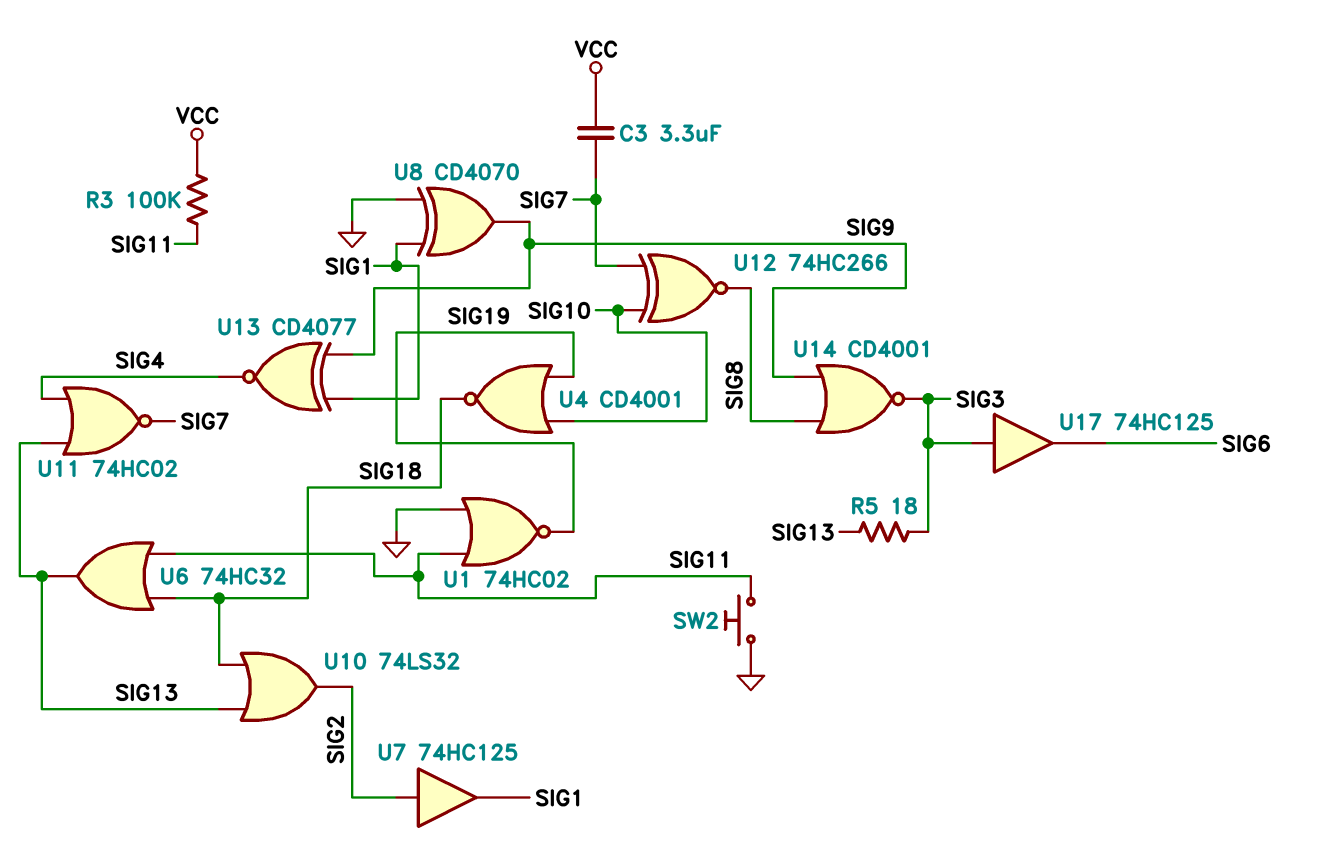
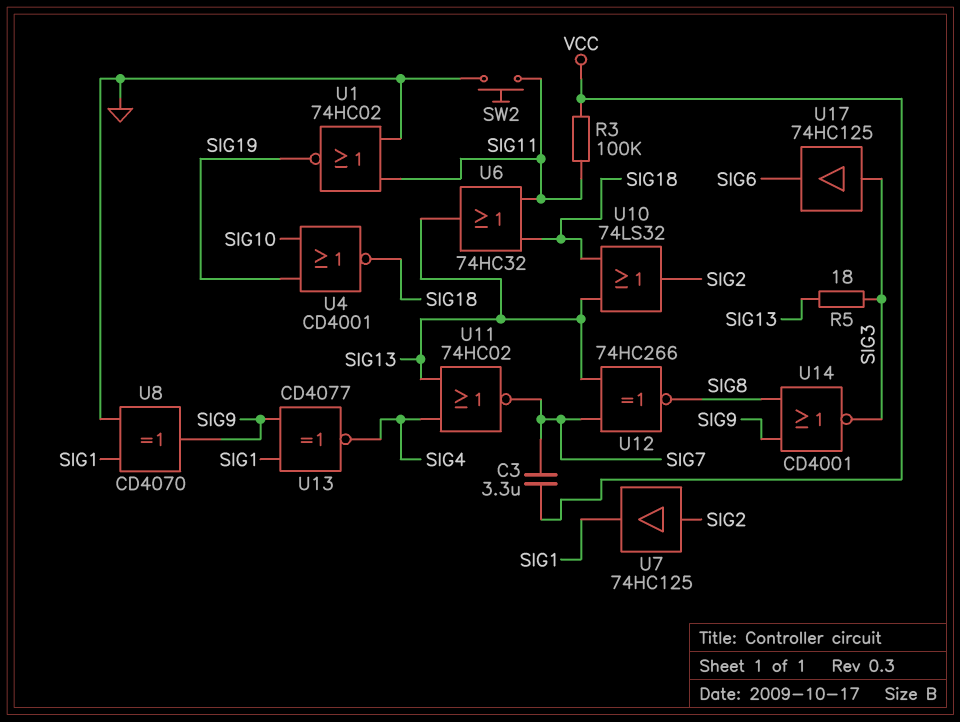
U12: XNOR 74HC266 (in SIG7, in SIG10, out SIG8) -> XNOR 74HC266 (in SIG7, in SIG13, out SIG8)

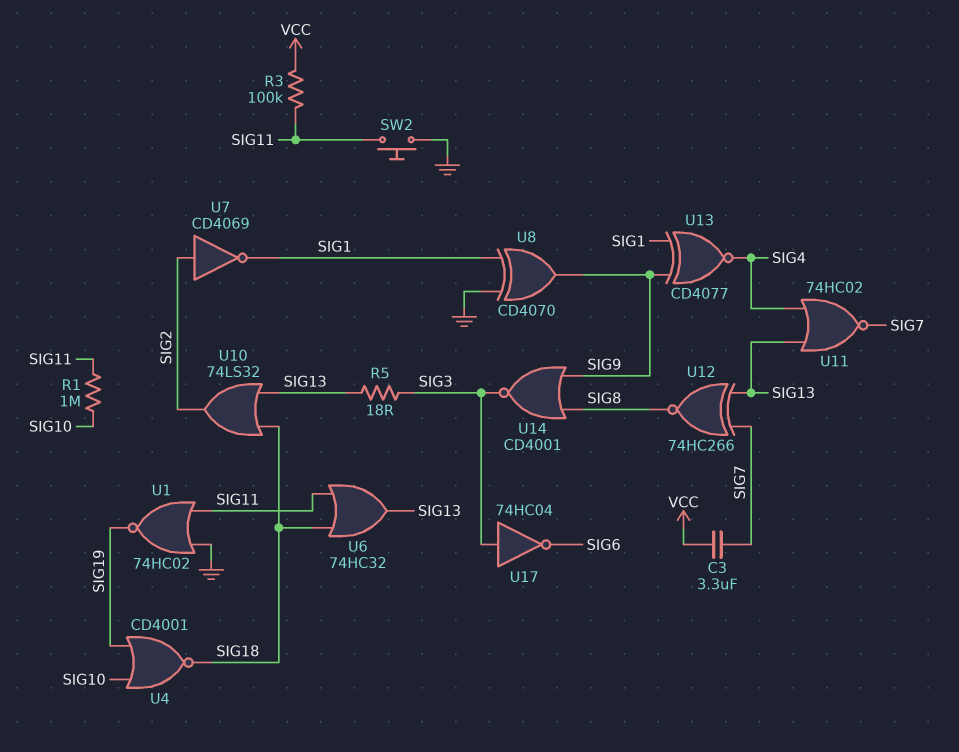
R1: none -> 1M (SIG10, SIG11)
U7: buffer 74HC125 (in SIG2, out SIG1) -> NOT CD4069 (in SIG2, out SIG1)
U17: buffer 74HC125 (in SIG3, out SIG6) -> NOT 74HC04 (in SIG3, out SIG6)

